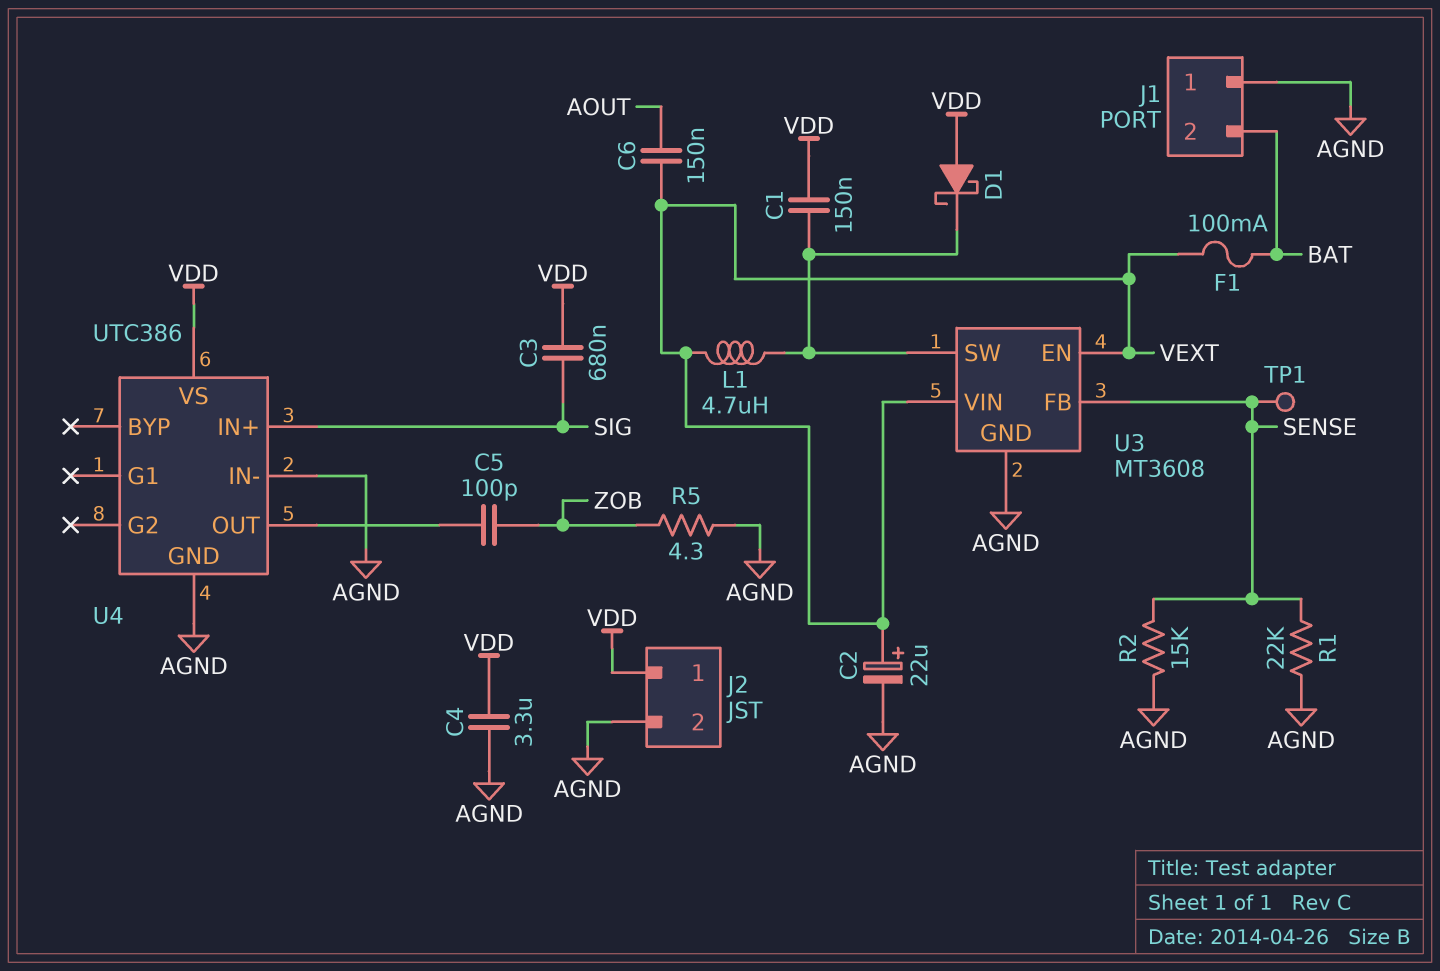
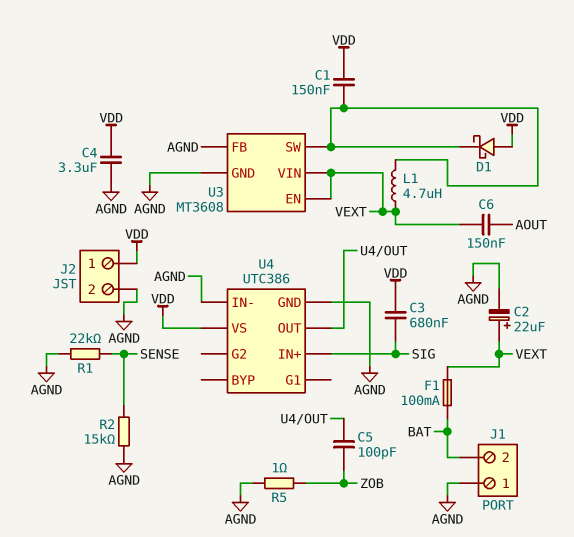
R5: 4.3 (AGND, ZOB) -> 1 (AGND, ZOB)
TP1: test point (SENSE) -> none
U3 pin FB: SENSE -> AGND

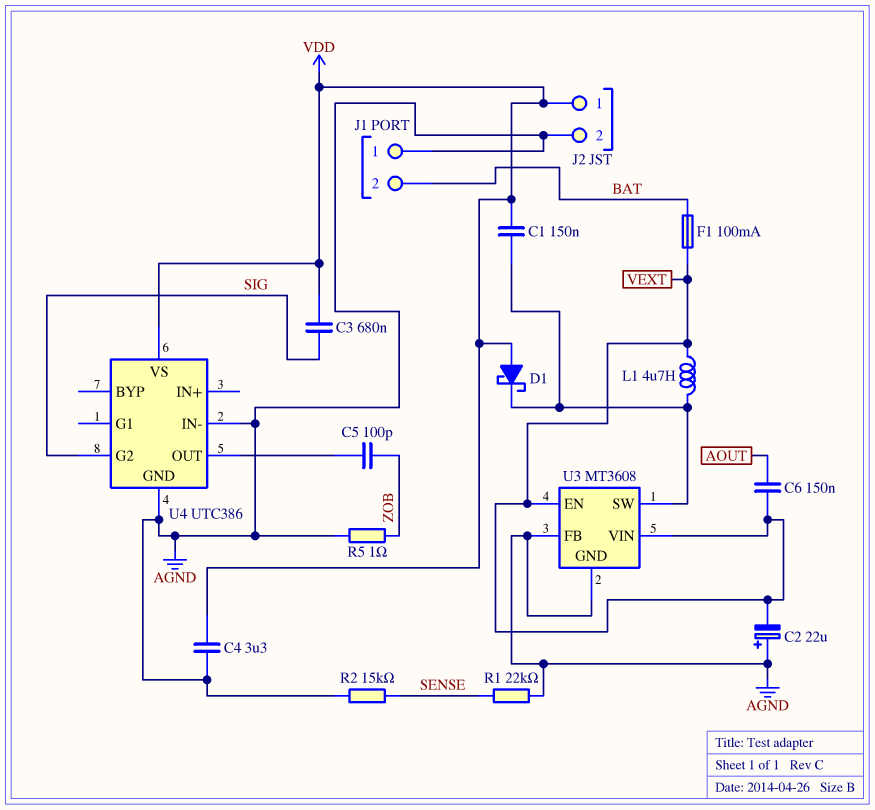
C2: 22uF (plus VEXT, minus AGND) -> 22uF (plus AGND, minus VEXT)
U4 pin G2: none -> SIG
U4 pin IN+: SIG -> none

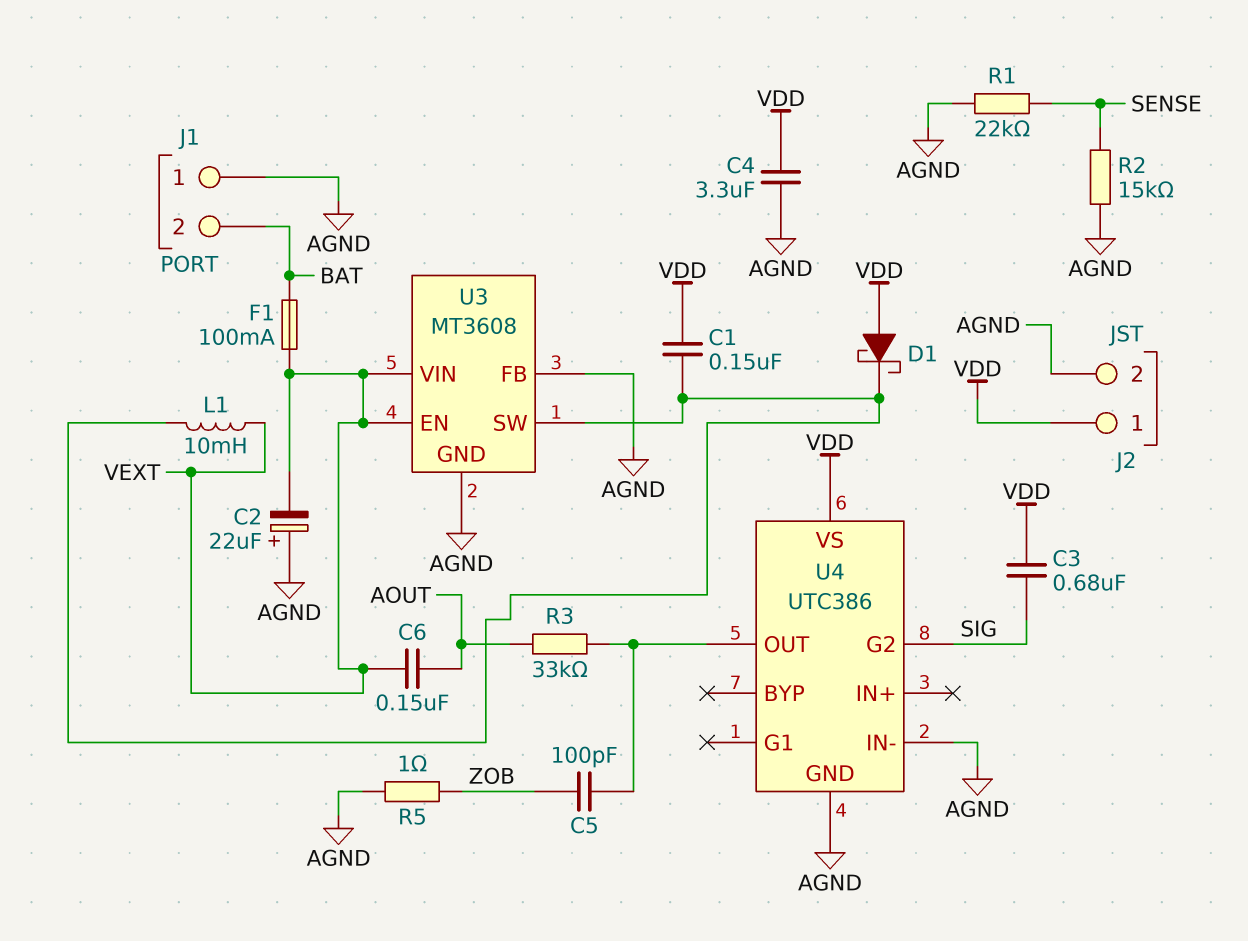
L1: 4.7uH (U3/SW, VEXT) -> 10mH (U3/SW, VEXT)
R3: none -> 33k (AOUT, U4/OUT)

